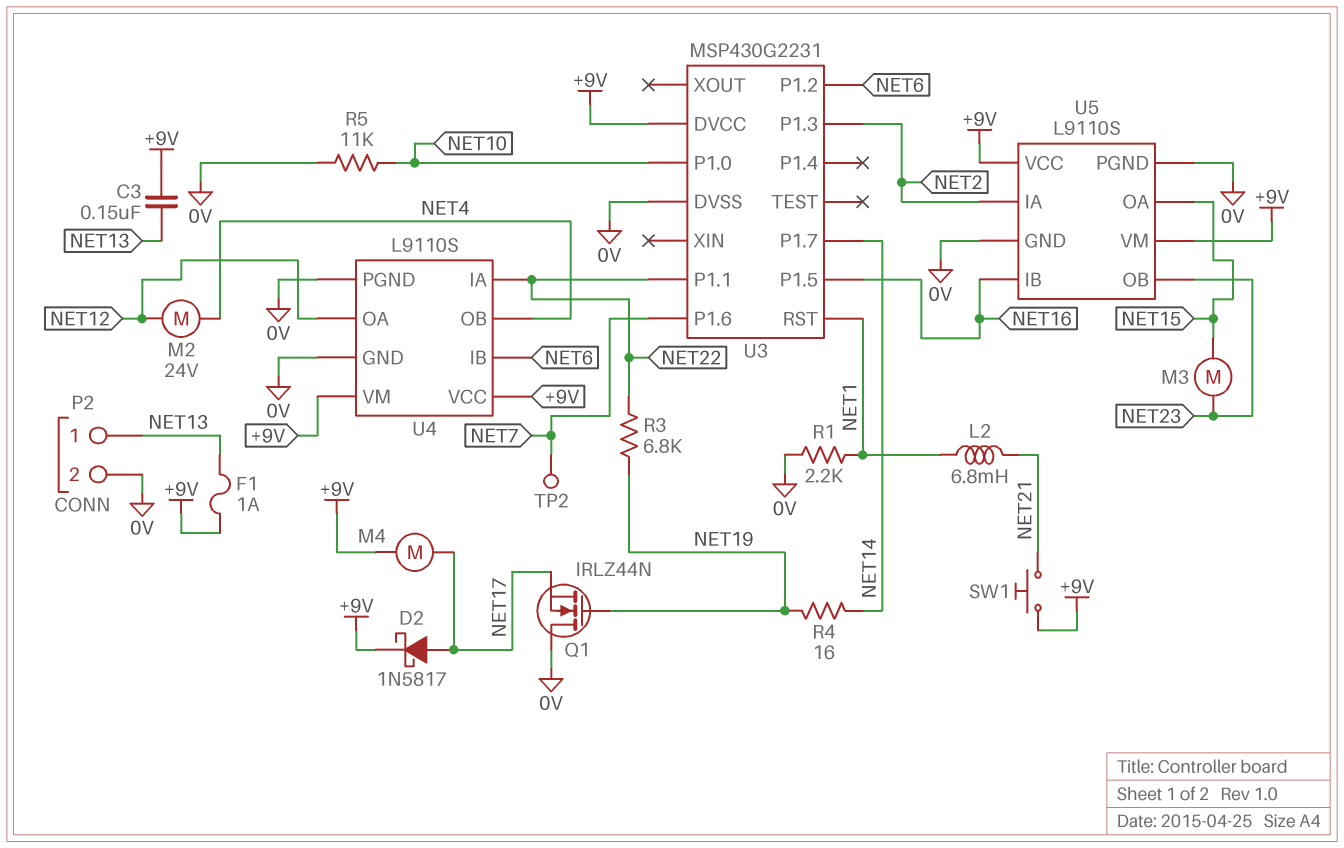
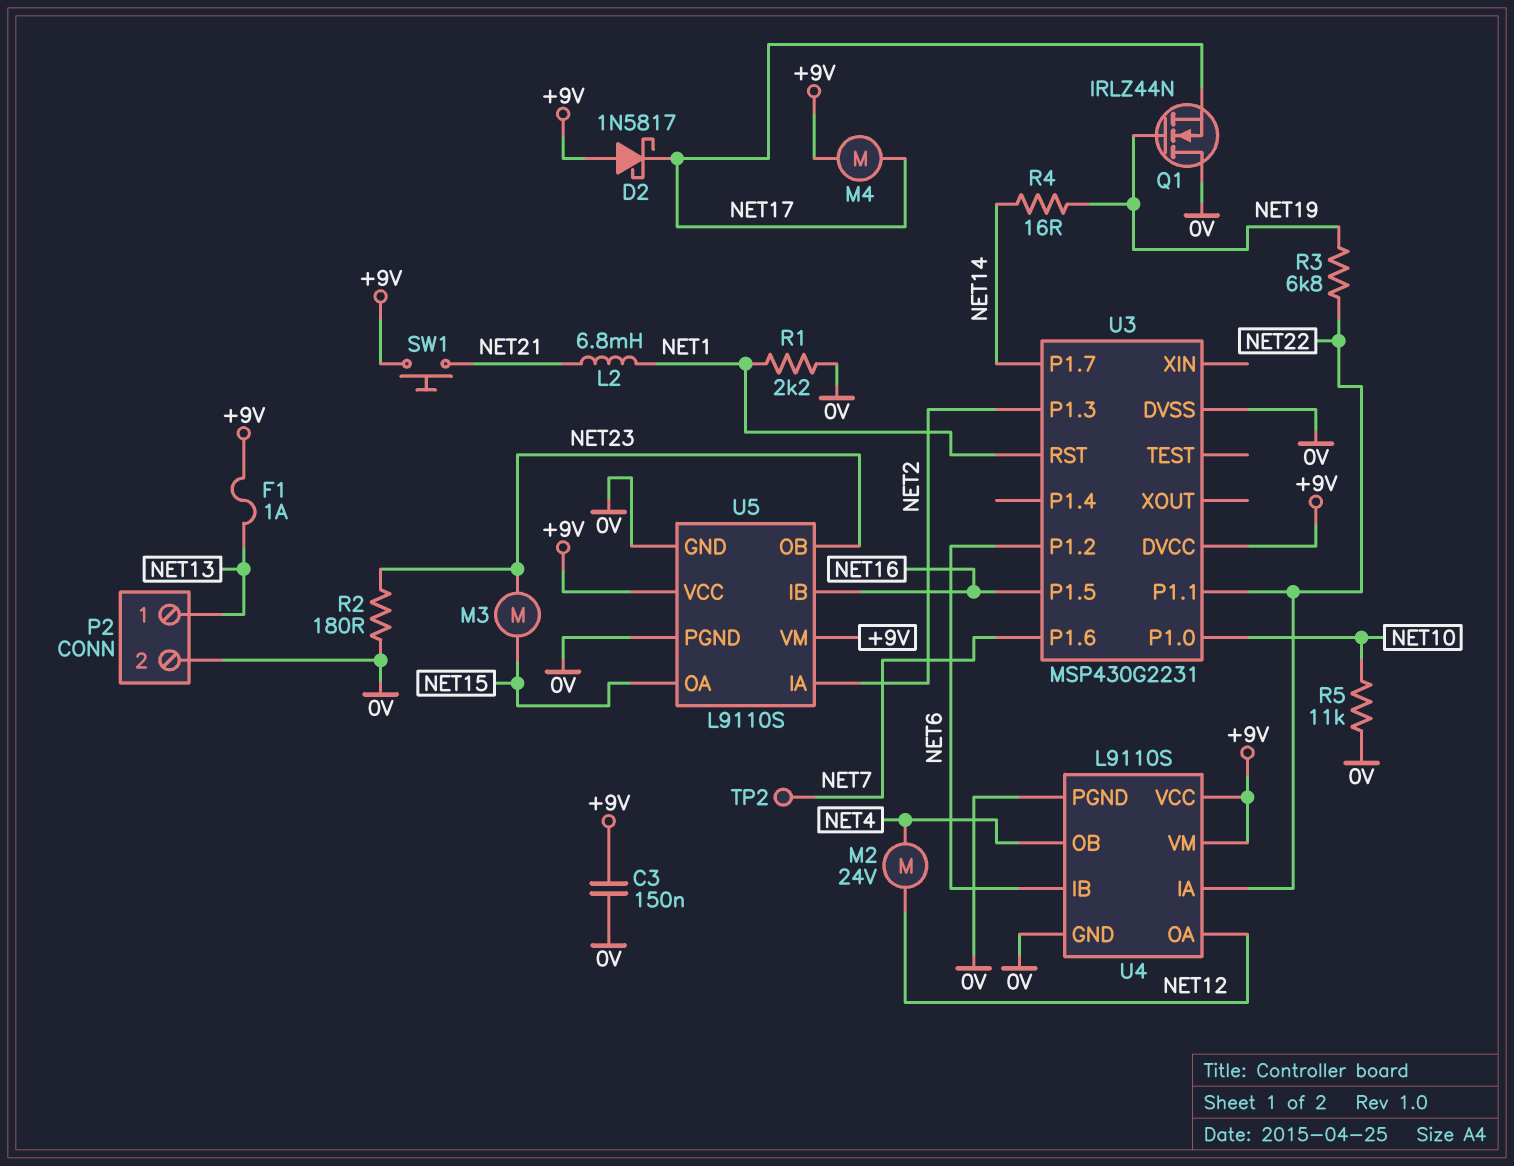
C3: 150nF (+9V, NET13) -> 150nF (+9V, 0V)
D2: schottky 1N5817 (A NET17, K +9V) -> schottky 1N5817 (A +9V, K NET17)
R2: none -> 180 (0V, NET23)

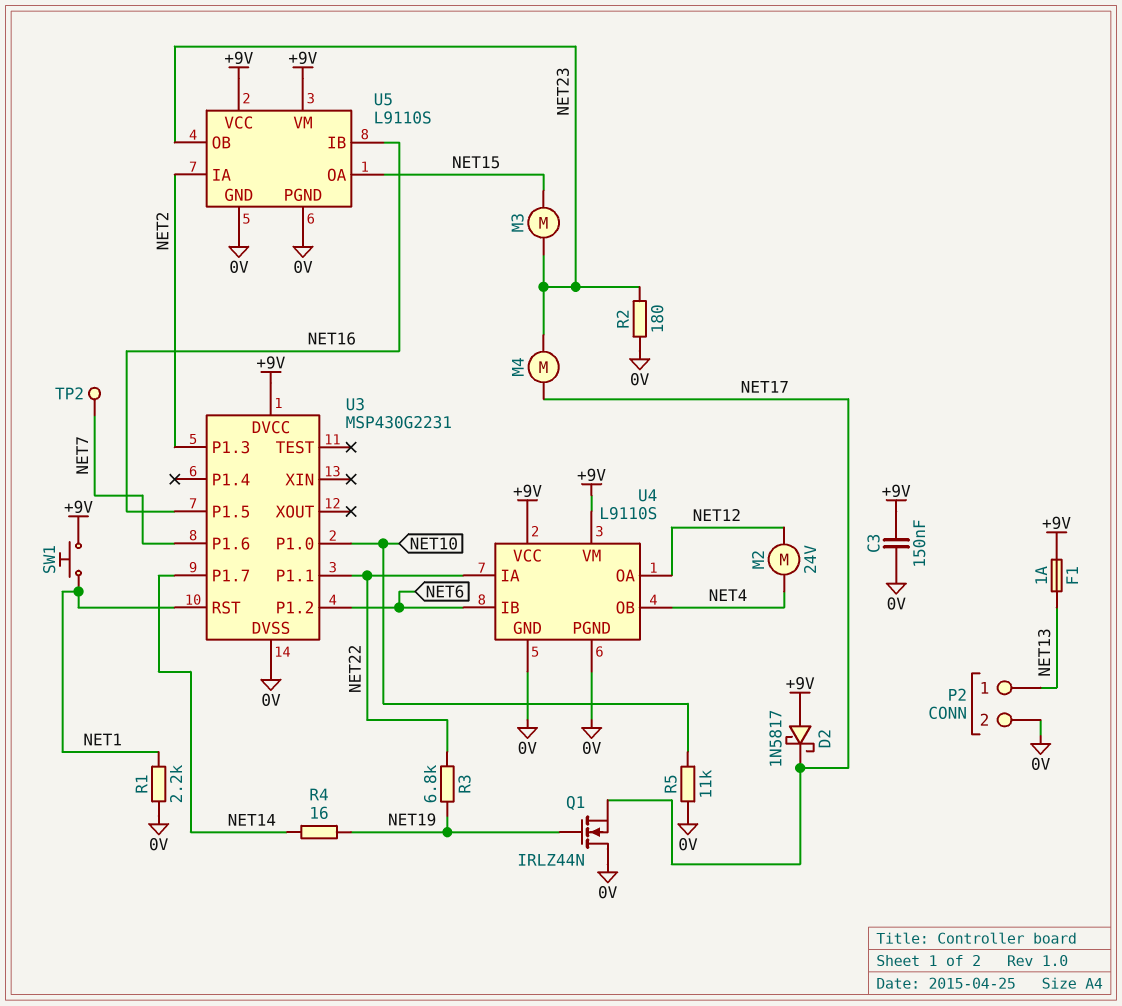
L2: 6.8mH (NET1, NET21) -> none
M4: motor (+9V, NET17) -> motor (NET17, NET23)
SW1: button (+9V, NET21) -> button (+9V, NET1)

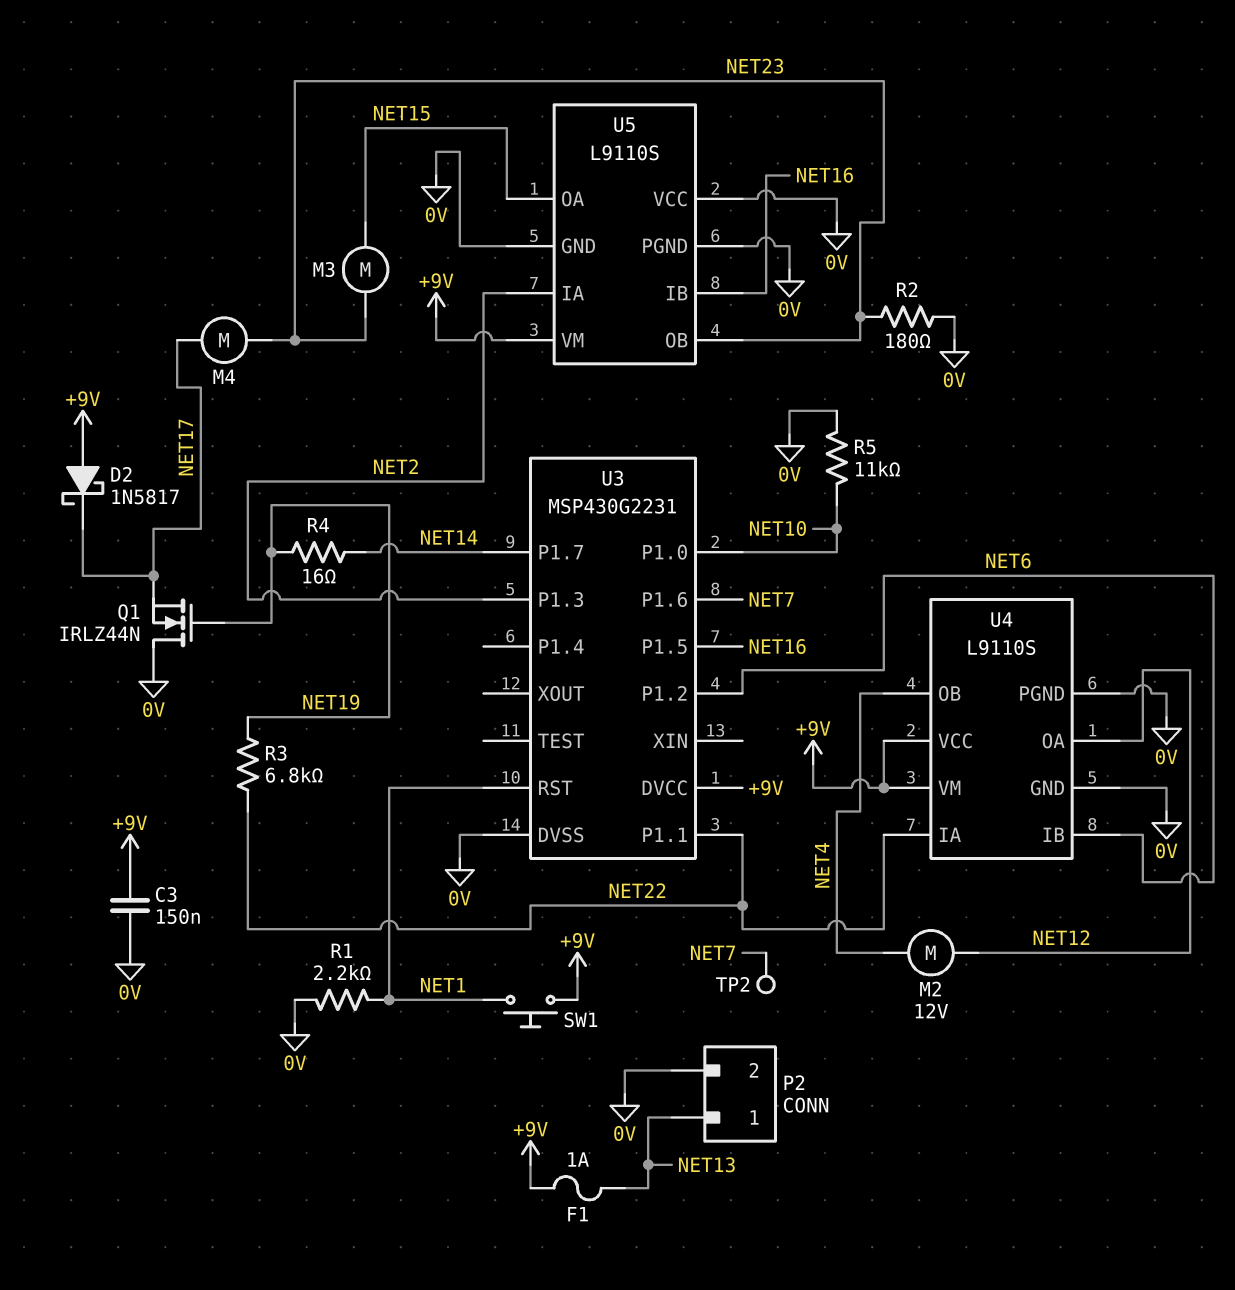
M2: motor 24V (NET4, NET12) -> motor 12V (NET4, NET12)
U5 pin VCC: +9V -> 0V

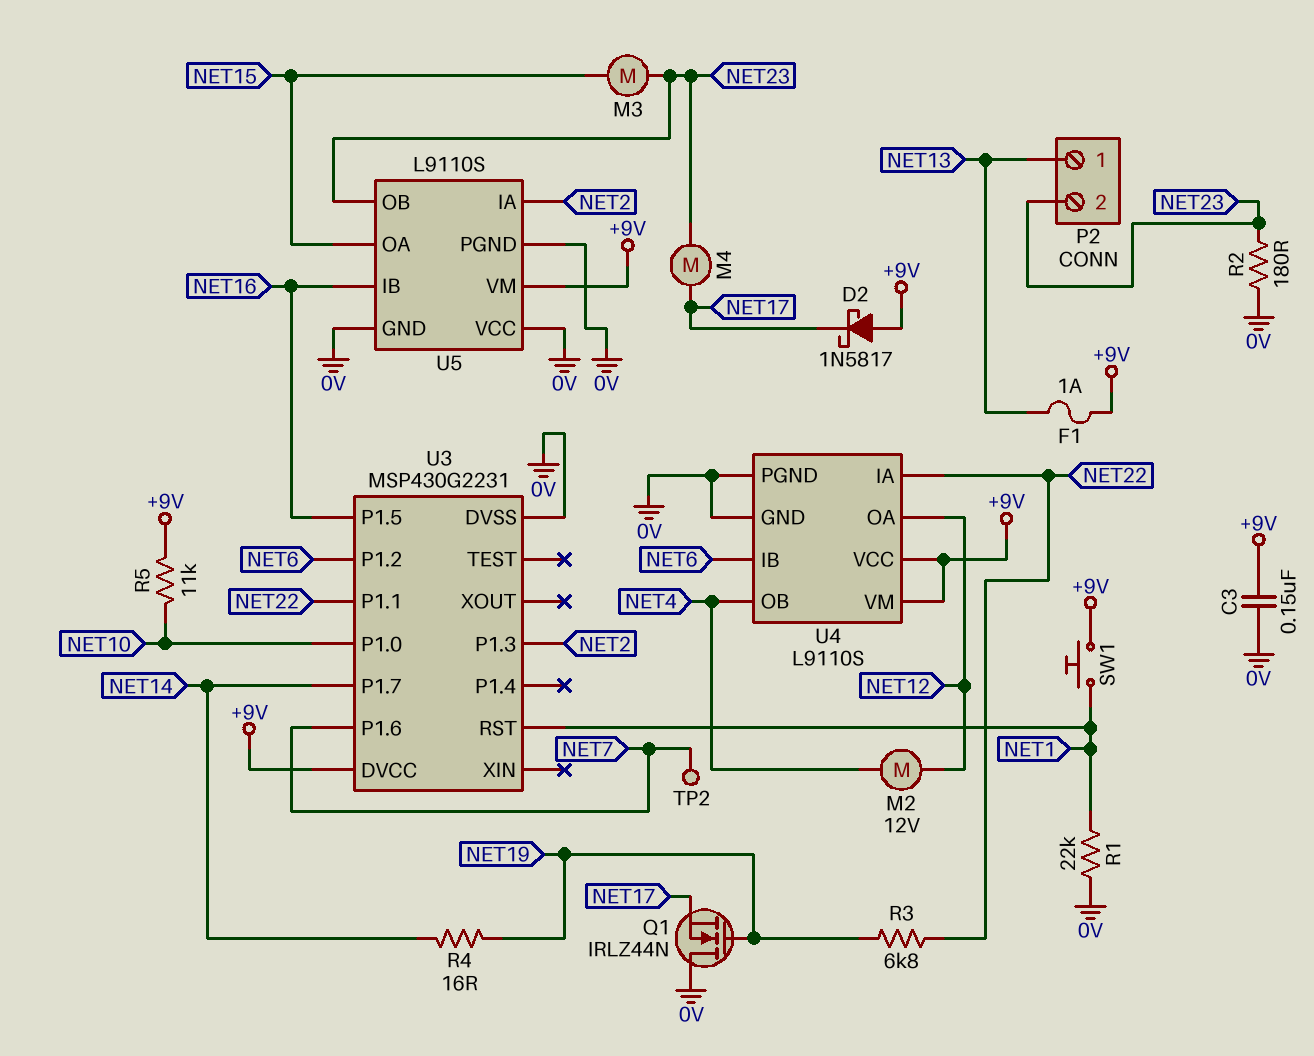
P2 pin 2: 0V -> NET23
R1: 2.2k (0V, NET1) -> 22k (0V, NET1)
R5: 11k (0V, NET10) -> 11k (+9V, NET10)

